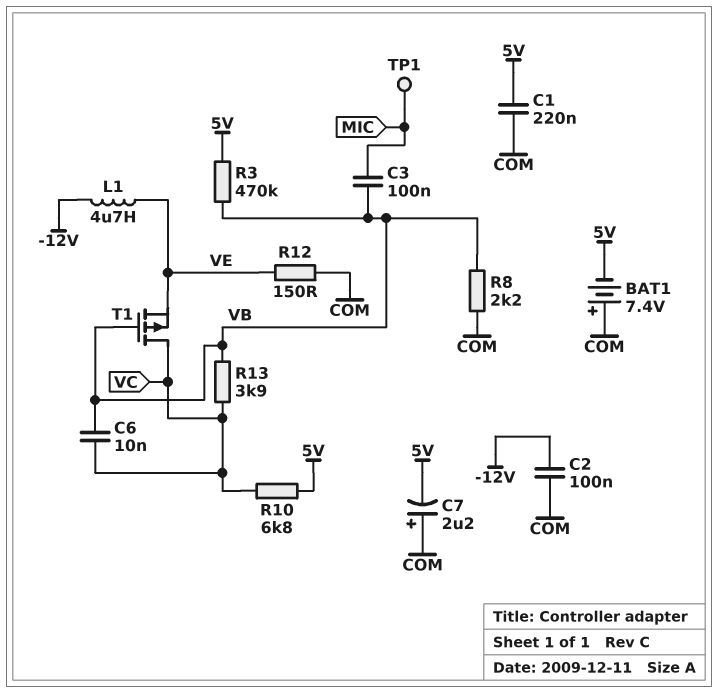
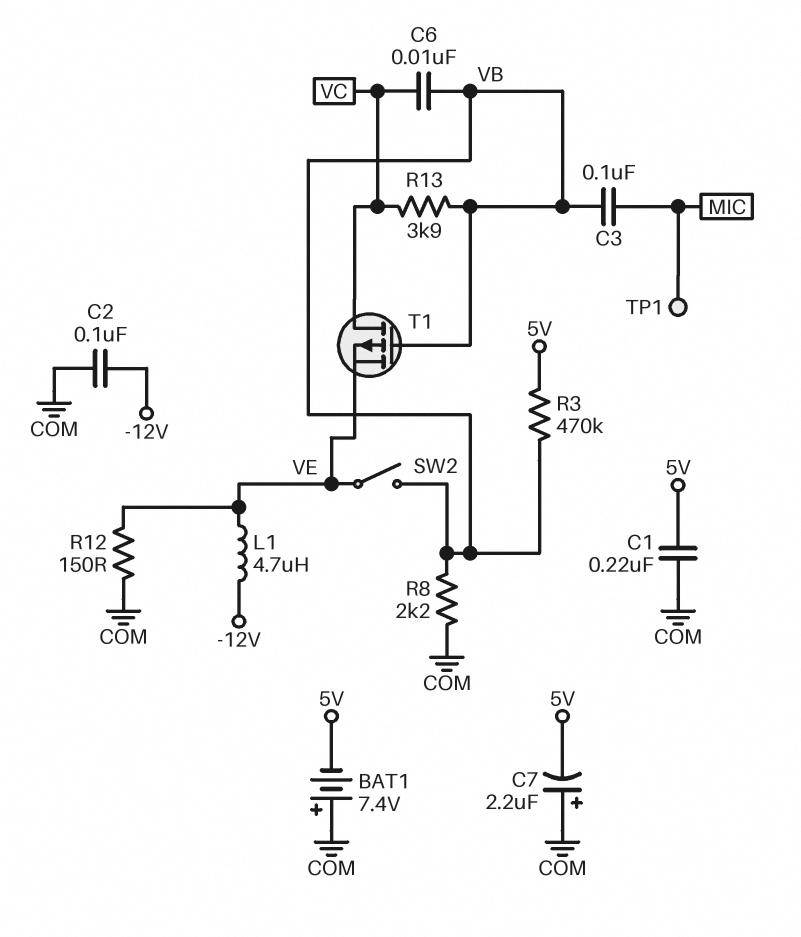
R10: 6.8k (5V, VC) -> none
SW2: none -> switch (VB, VE)

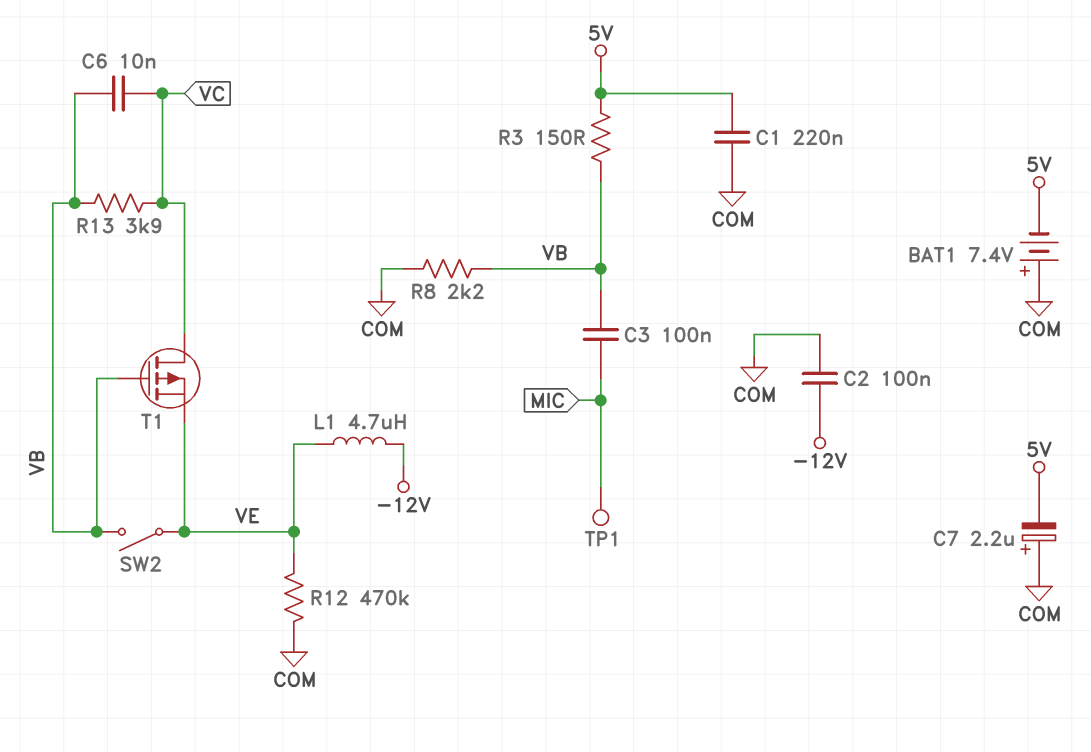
R3: 470k (5V, VB) -> 150 (5V, VB)
R12: 150 (COM, VE) -> 470k (COM, VE)

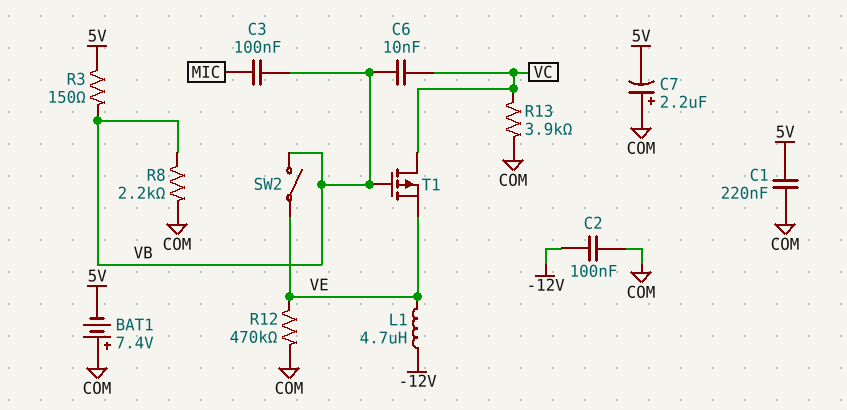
R13: 3.9k (VB, VC) -> 3.9k (COM, VC)
TP1: test point (MIC) -> none

